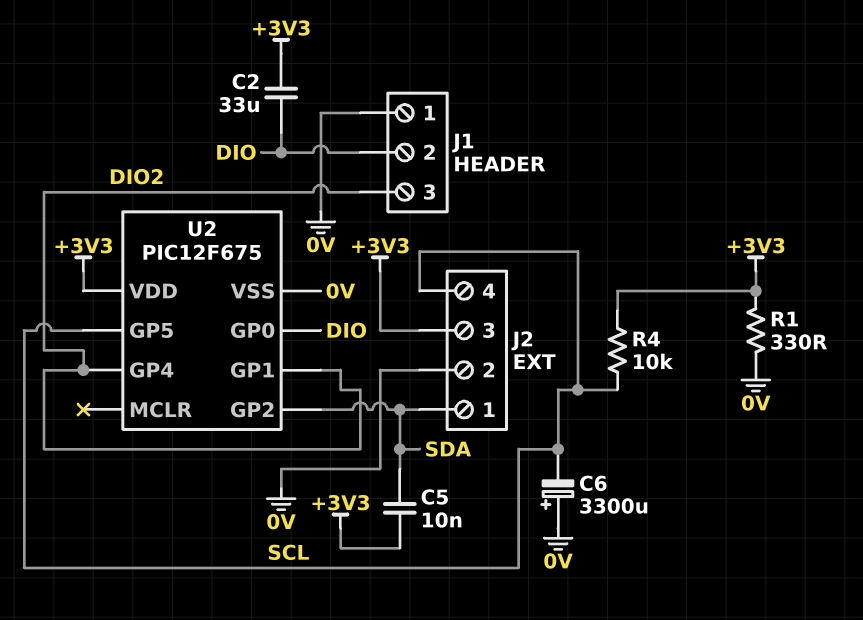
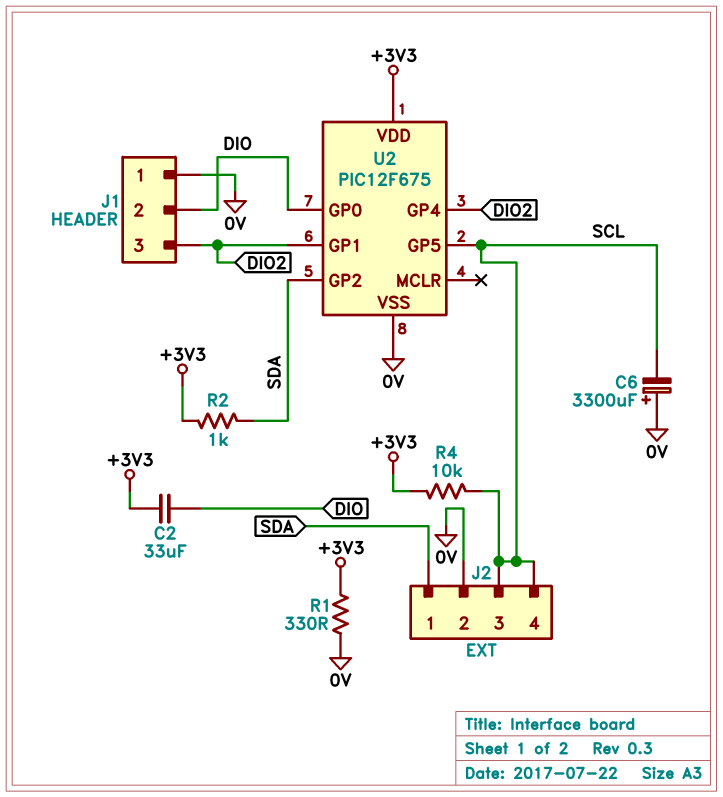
C5: 10nF (+3V3, SDA) -> none
J2 pin 3: +3V3 -> SCL
R2: none -> 1k (+3V3, SDA)

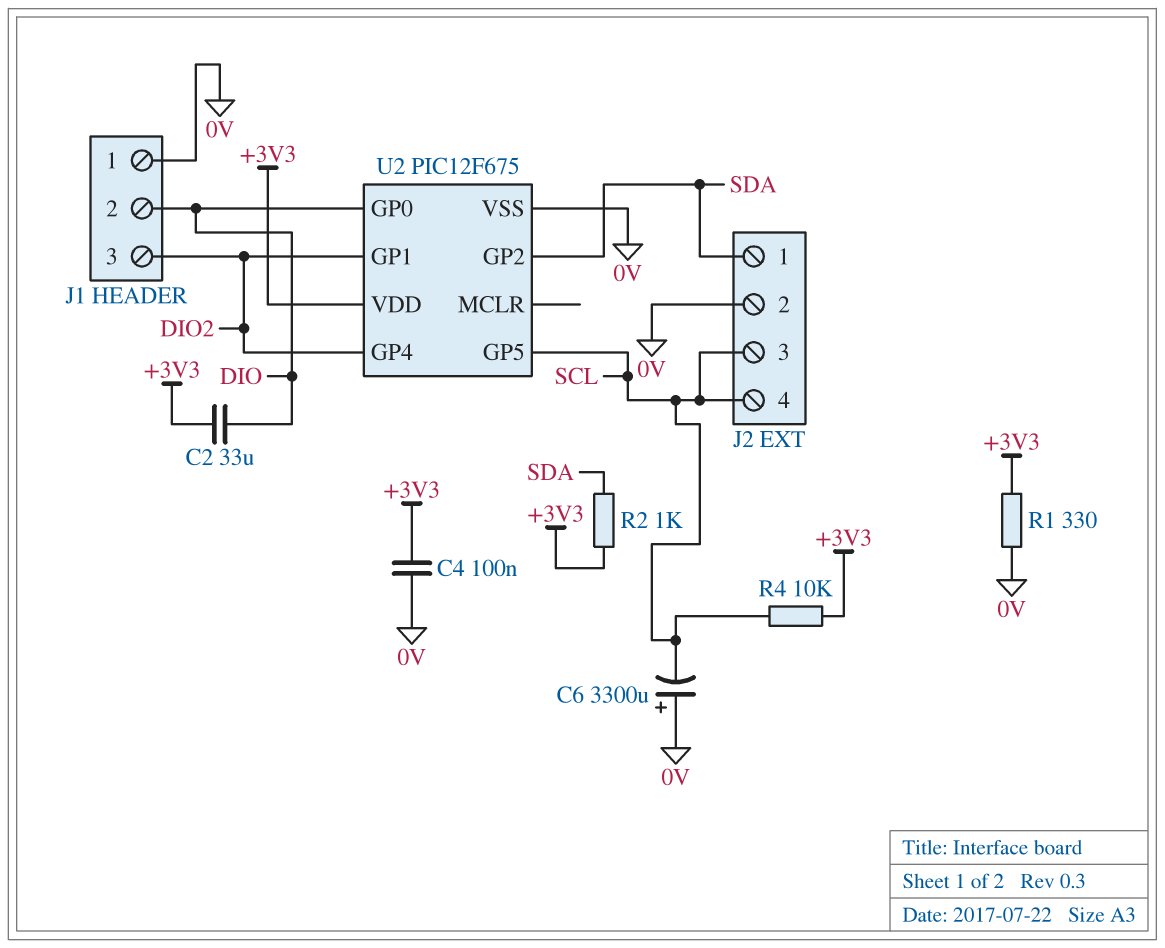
C4: none -> 100nF (+3V3, 0V)

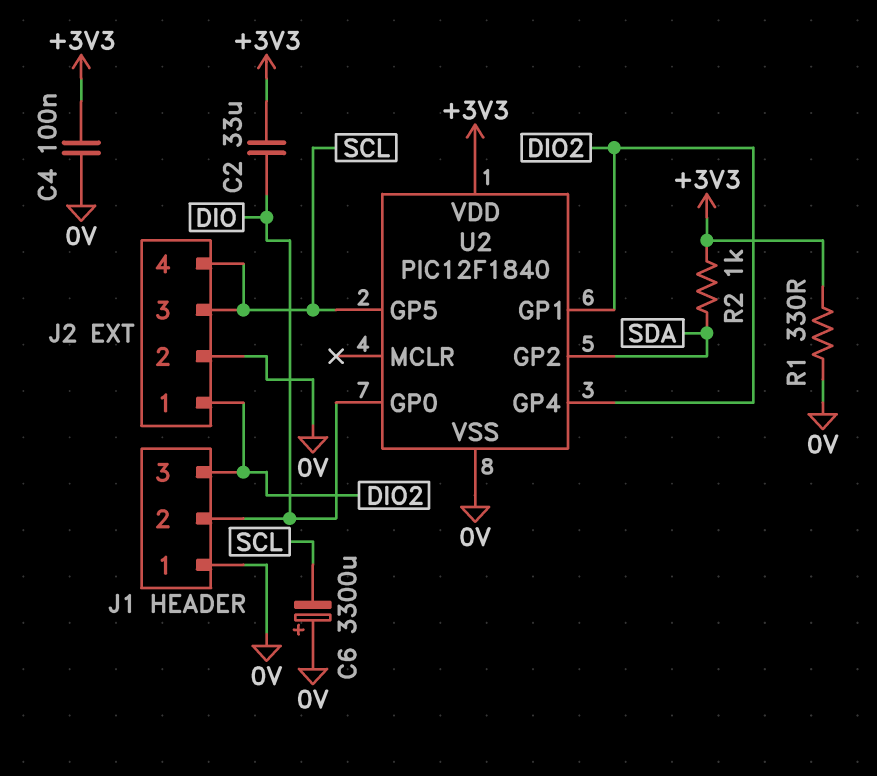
J2 pin 1: SDA -> DIO2
R4: 10k (+3V3, SCL) -> none
U2: PIC12F675 -> PIC12F1840

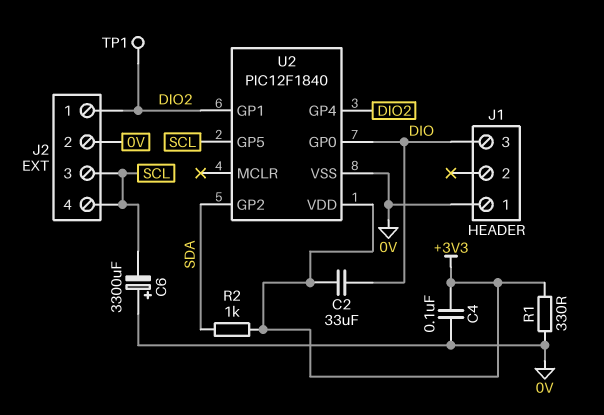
J1 pin 2: DIO -> none
J1 pin 3: DIO2 -> DIO
TP1: none -> test point (DIO2)

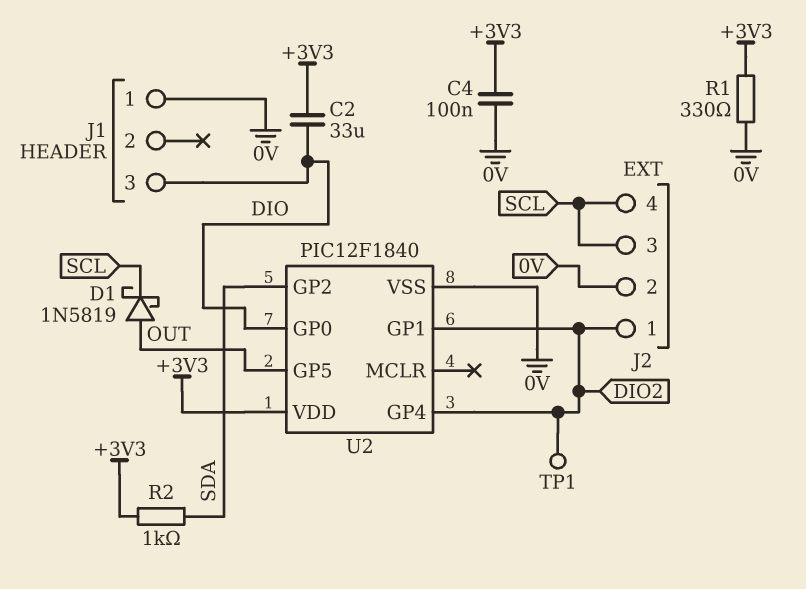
C6: 3300uF (plus 0V, minus SCL) -> none
D1: none -> schottky 1N5819 (A OUT, K SCL)
U2 pin GP5: SCL -> OUT

